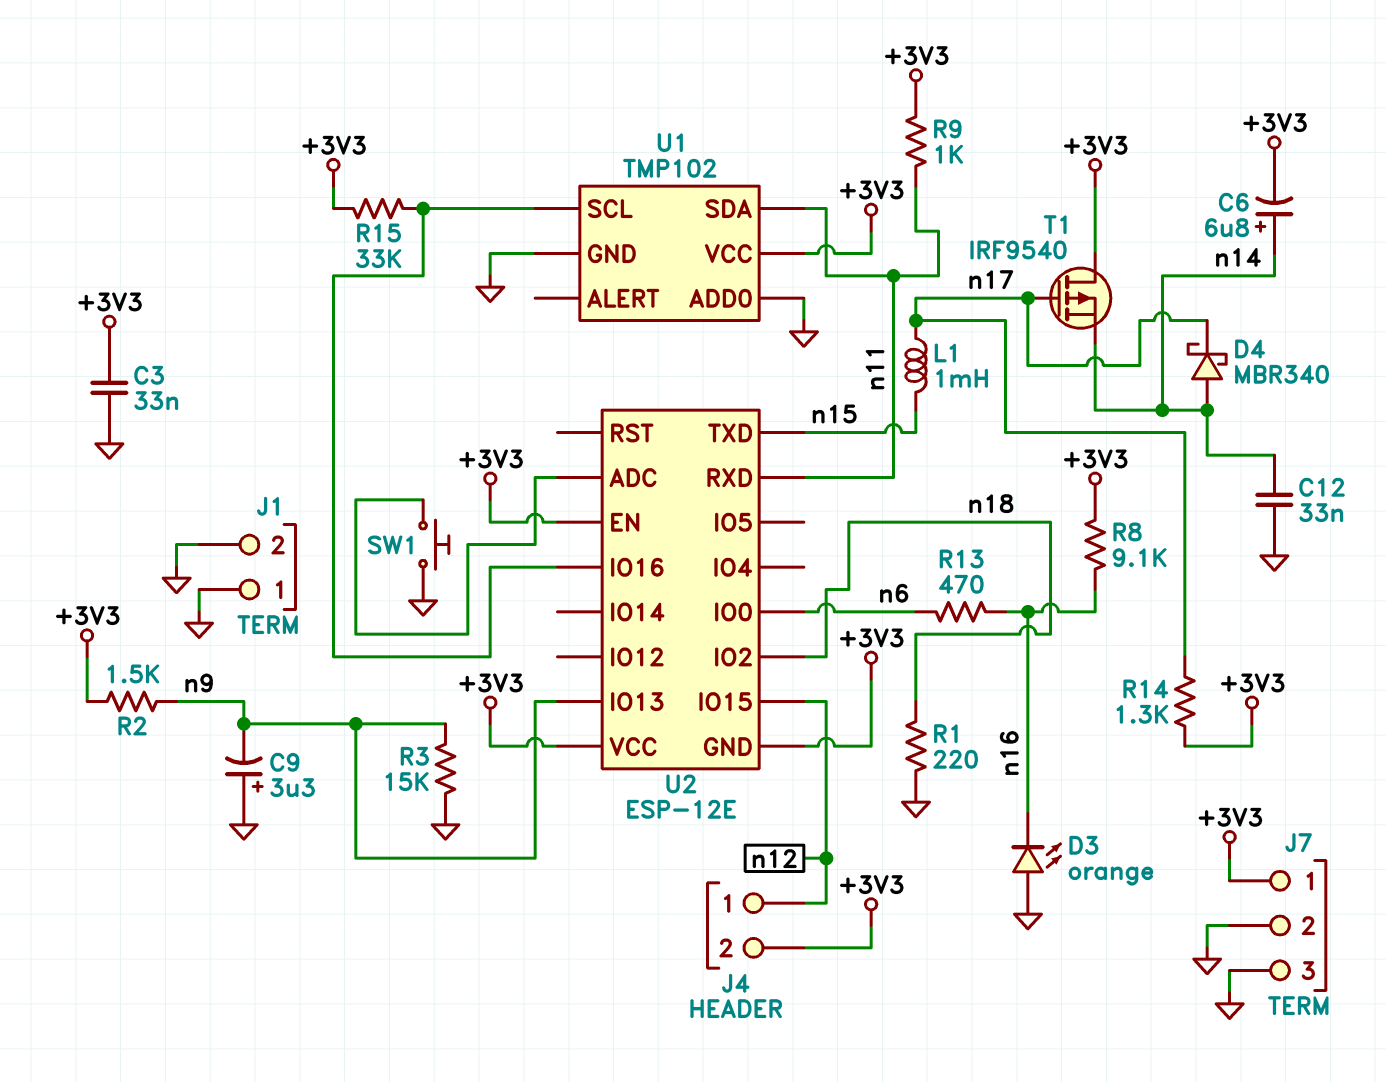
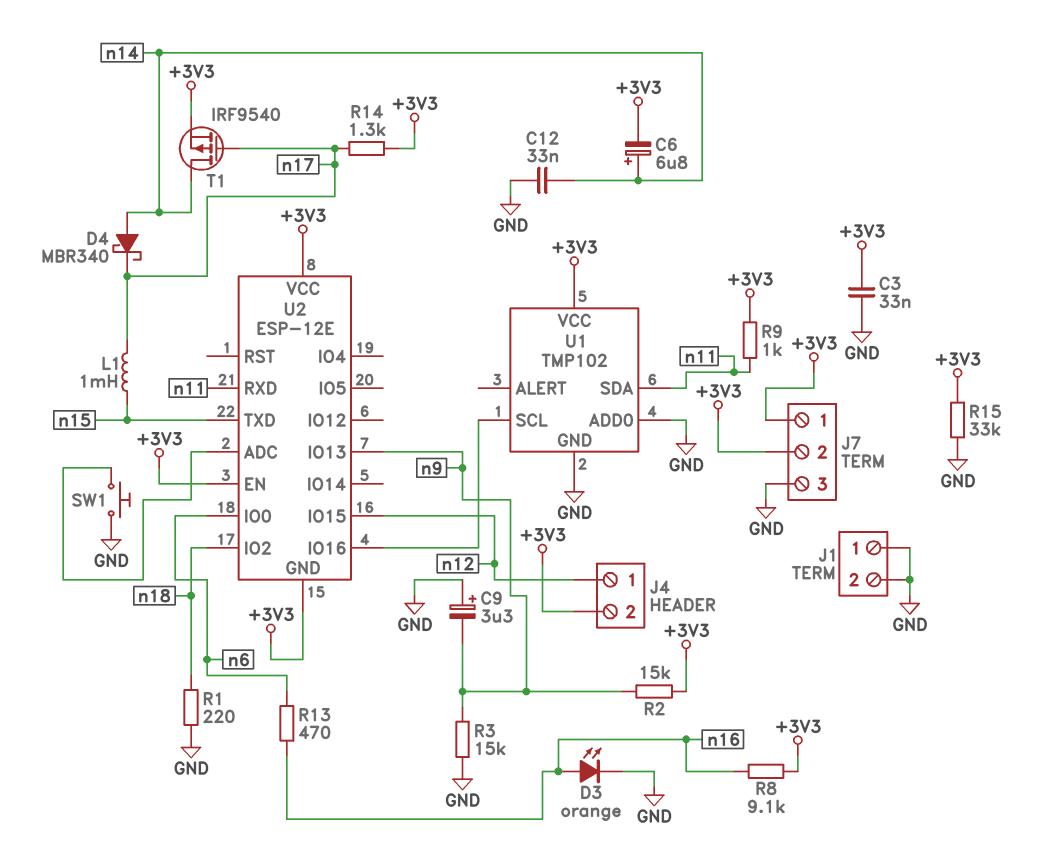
D3: LED orange (A GND, K n16) -> LED orange (A n16, K GND)
J7 pin 2: GND -> +3V3
R2: 1.5k (+3V3, n9) -> 15k (+3V3, n9)
R15: 33k (+3V3, U1/SCL) -> 33k (+3V3, GND)
T1: PMOS IRF9540 (G n17, D +3V3, S n14) -> PMOS IRF9540 (G n17, D n14, S +3V3)

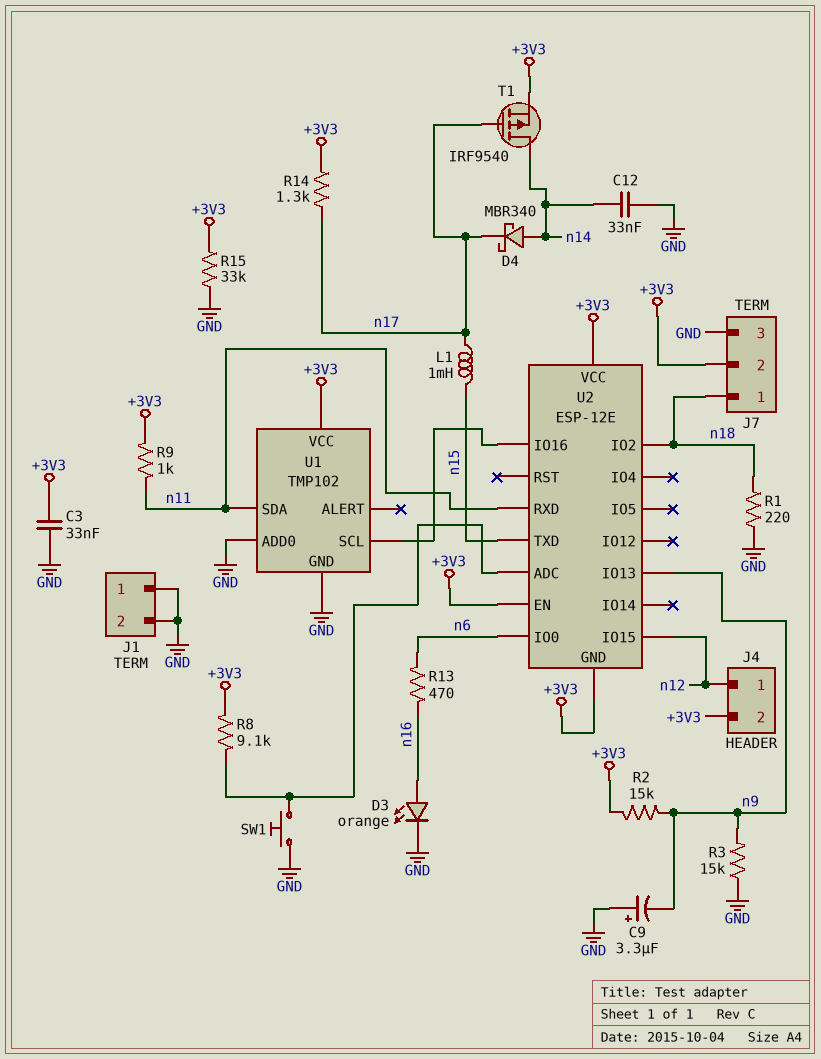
C6: 6.8uF (plus n14, minus +3V3) -> none
J7 pin 1: +3V3 -> n18
R8: 9.1k (+3V3, n16) -> 9.1k (+3V3, U2/ADC)

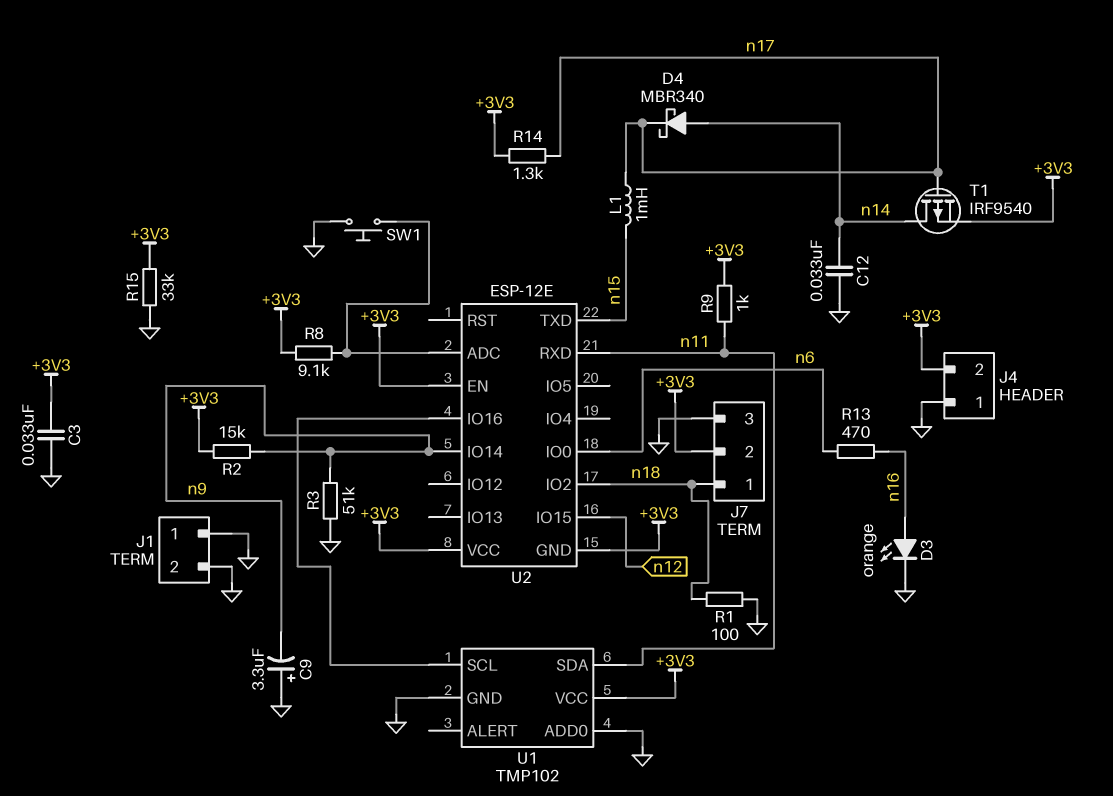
J4 pin 1: n12 -> GND
R1: 220 (GND, n18) -> 100 (GND, n18)
R3: 15k (GND, n9) -> 51k (GND, n9)
U2 pin IO13: n9 -> none
U2 pin IO14: none -> n9

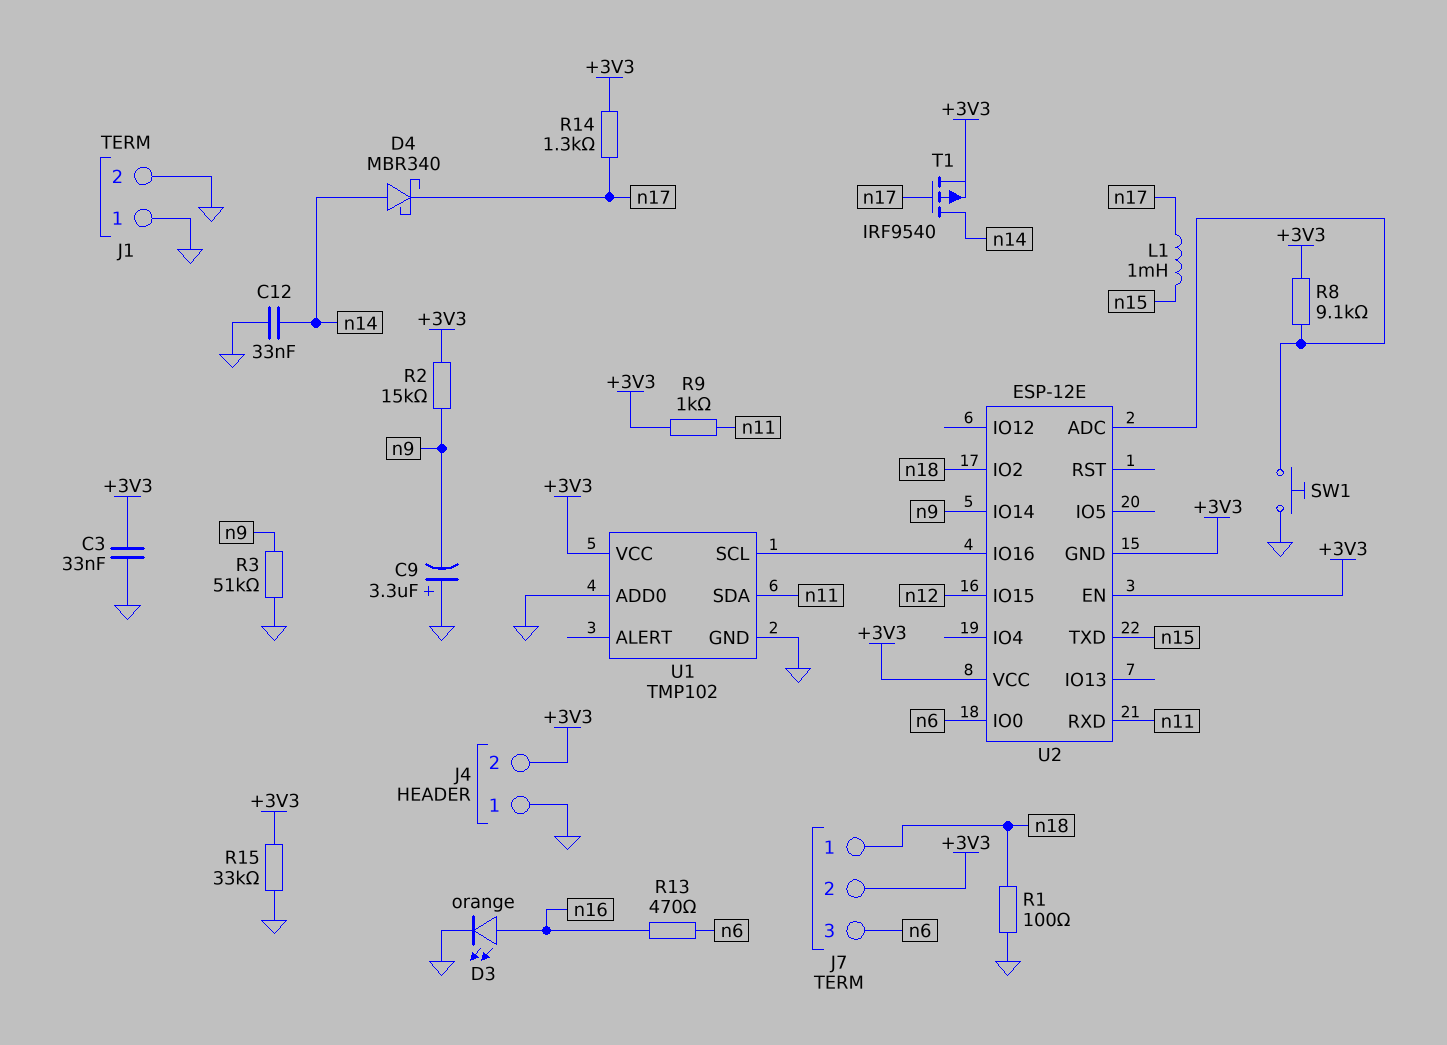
J7 pin 3: GND -> n6

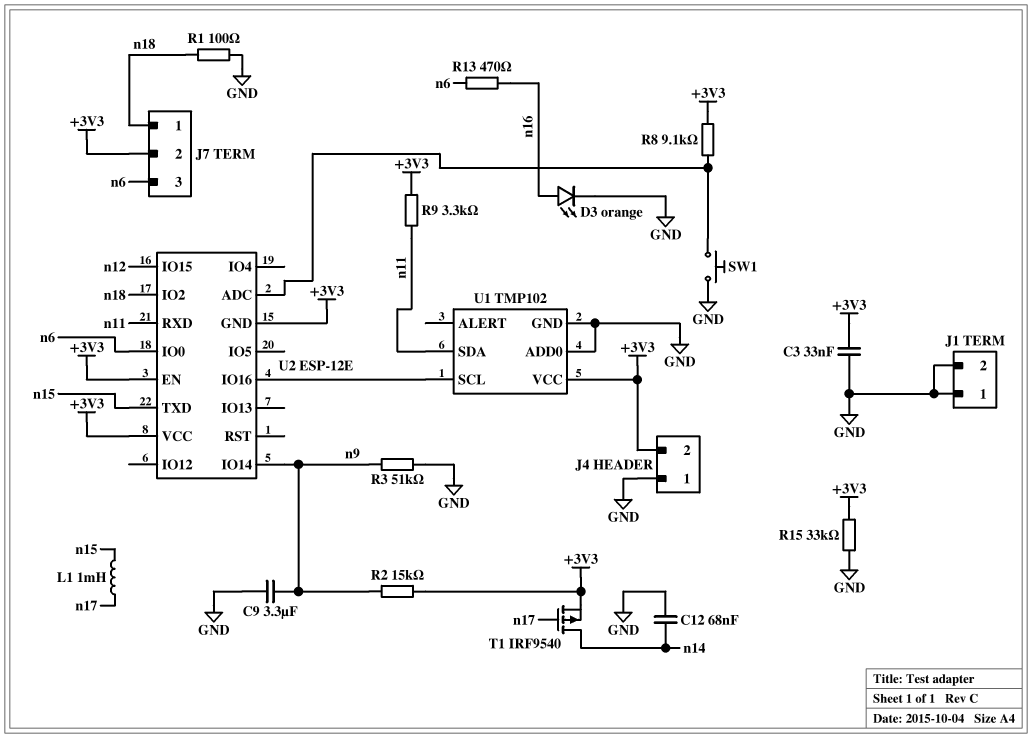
C9: 3.3uF (plus GND, minus n9) -> 3.3uF (GND, n9)
C12: 33nF (GND, n14) -> 68nF (GND, n14)
D4: schottky MBR340 (A n14, K n17) -> none
R9: 1k (+3V3, n11) -> 3.3k (+3V3, n11)
R14: 1.3k (+3V3, n17) -> none

